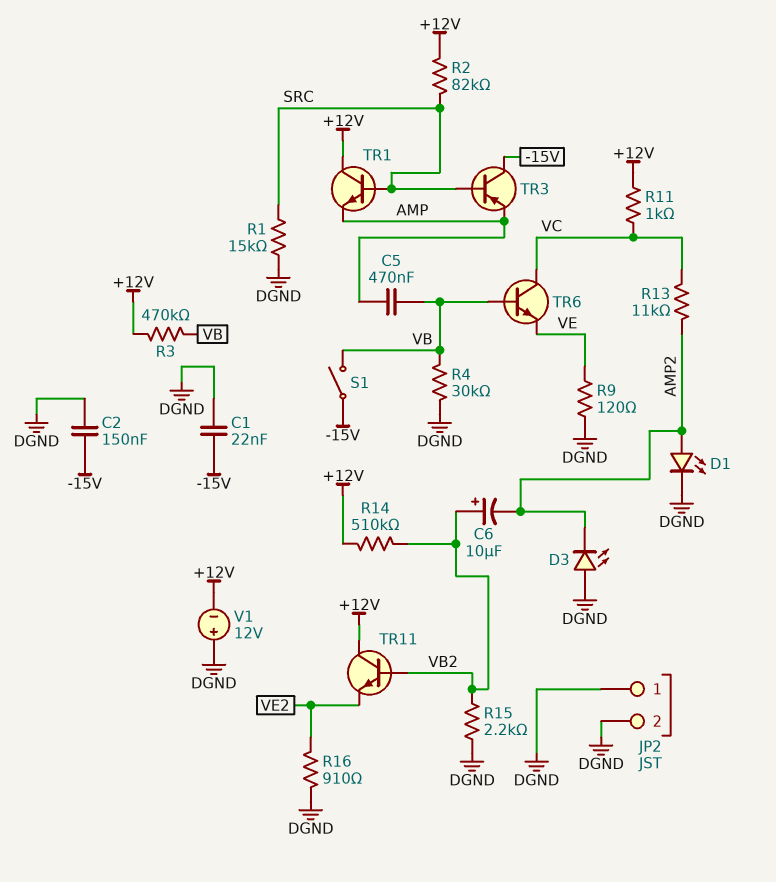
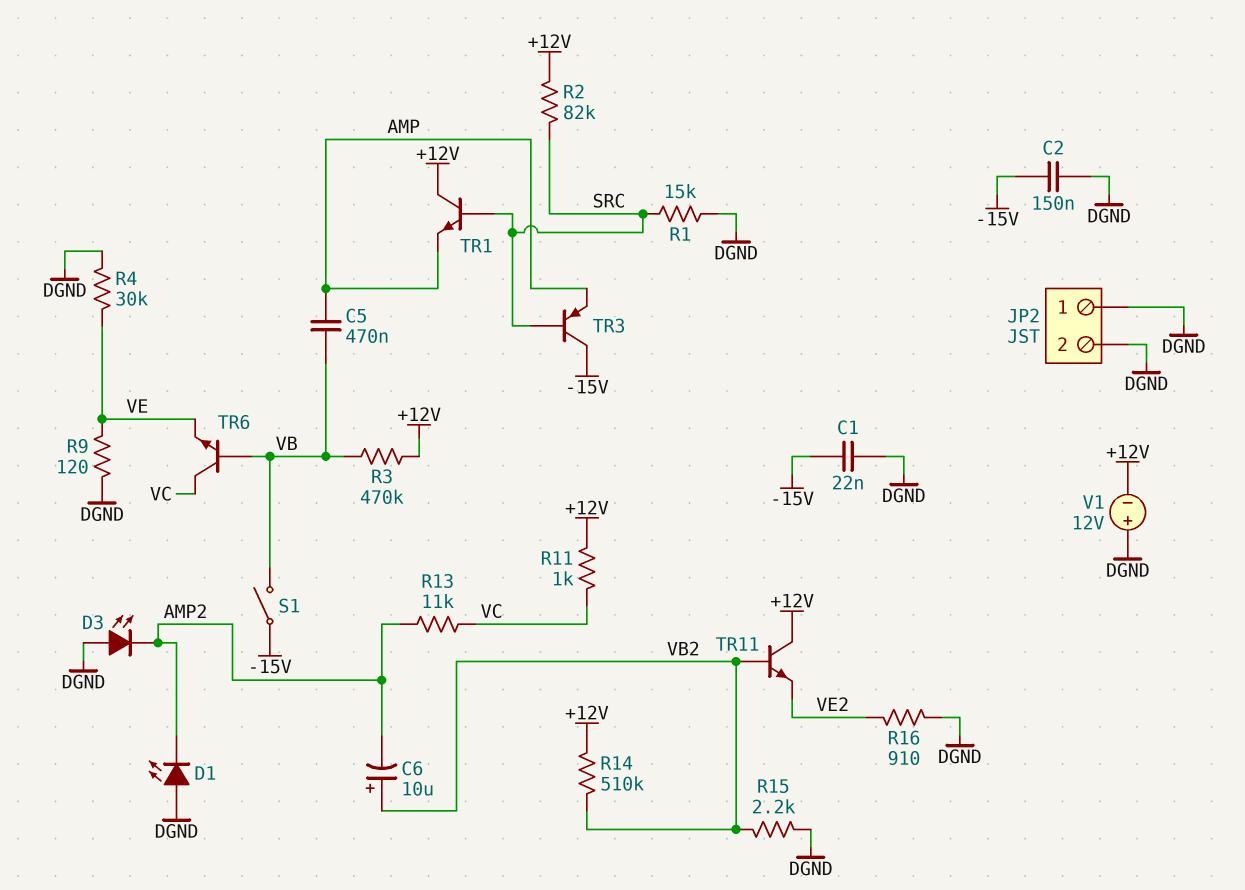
D1: LED (A AMP2, K DGND) -> LED (A DGND, K AMP2)
R4: 30k (DGND, VB) -> 30k (DGND, VE)

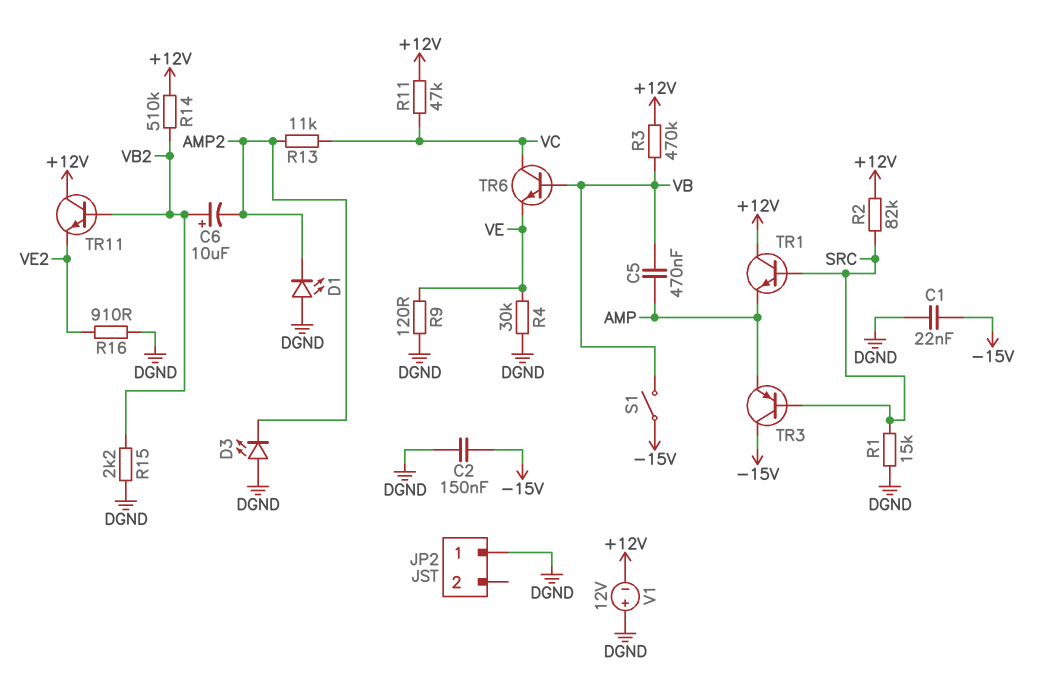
JP2 pin 2: DGND -> none
R11: 1k (+12V, VC) -> 47k (+12V, VC)

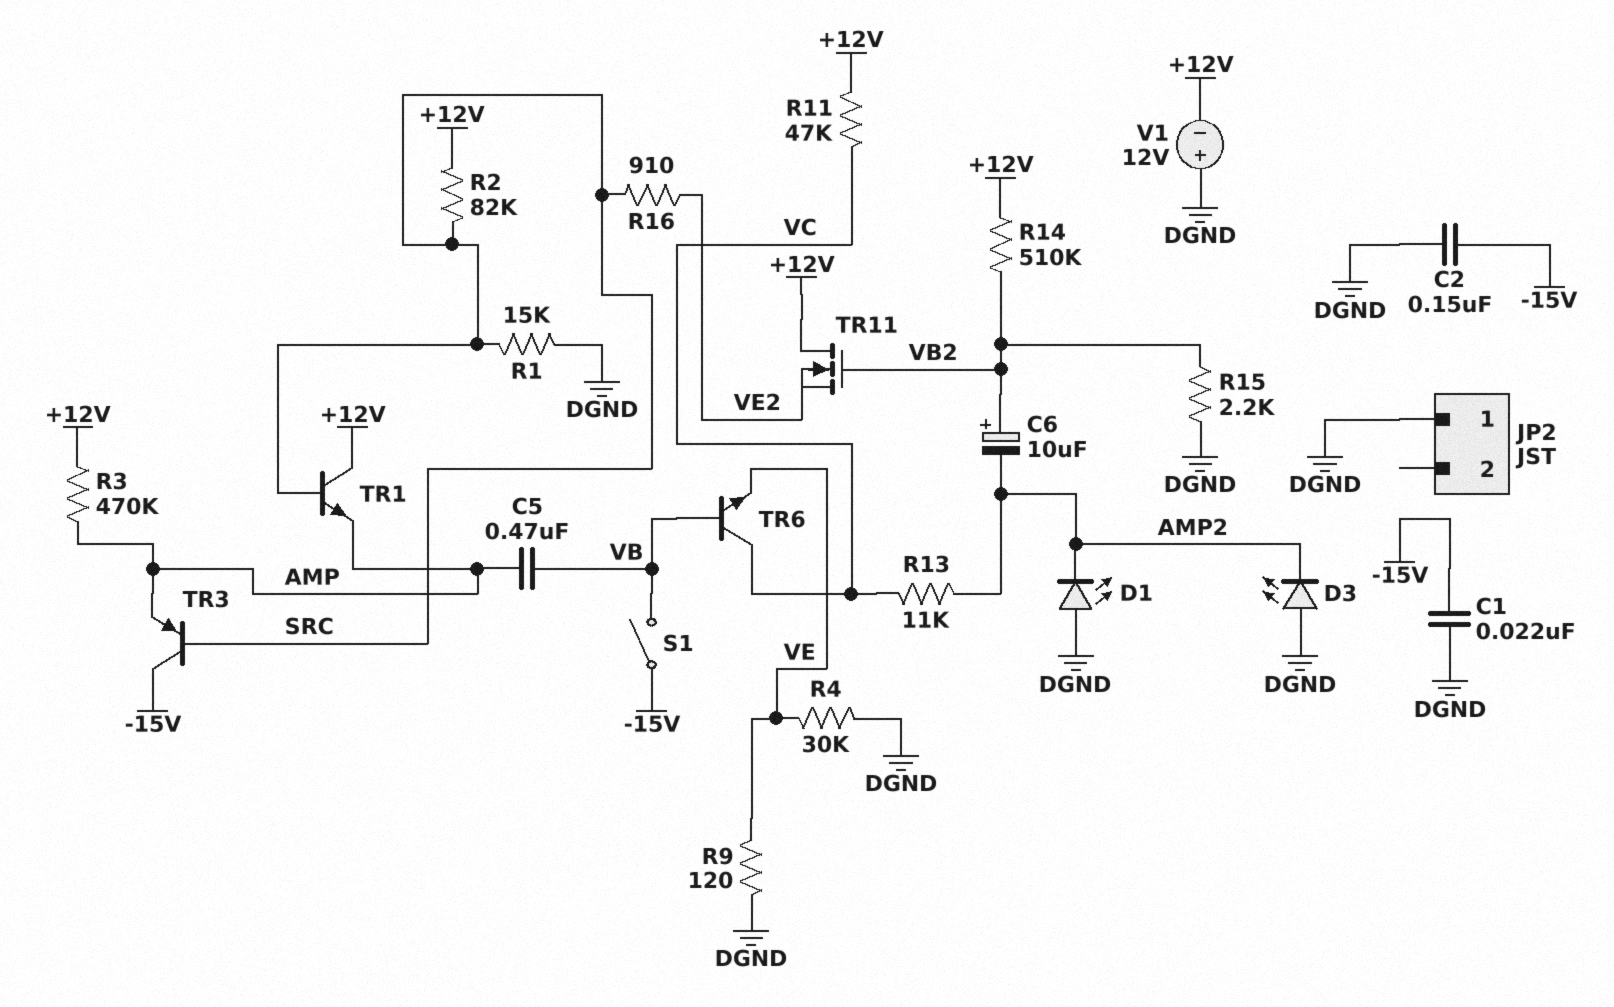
R3: 470k (+12V, VB) -> 470k (+12V, AMP)
R16: 910 (DGND, VE2) -> 910 (SRC, VE2)
TR11: NPN (B VB2, C +12V, E VE2) -> NMOS (G VB2, D +12V, S VE2)

